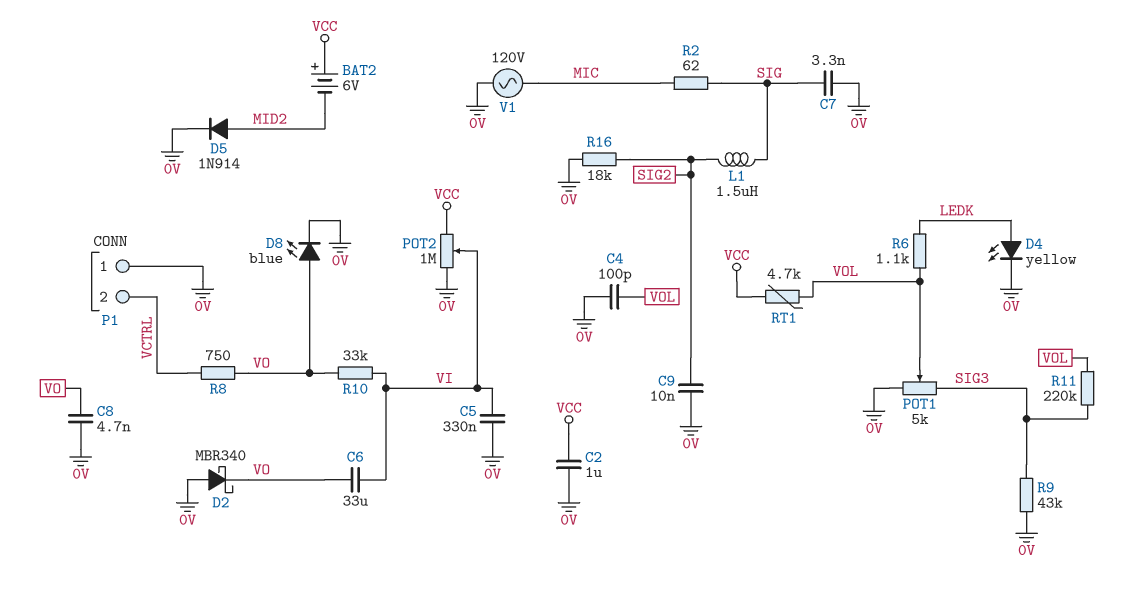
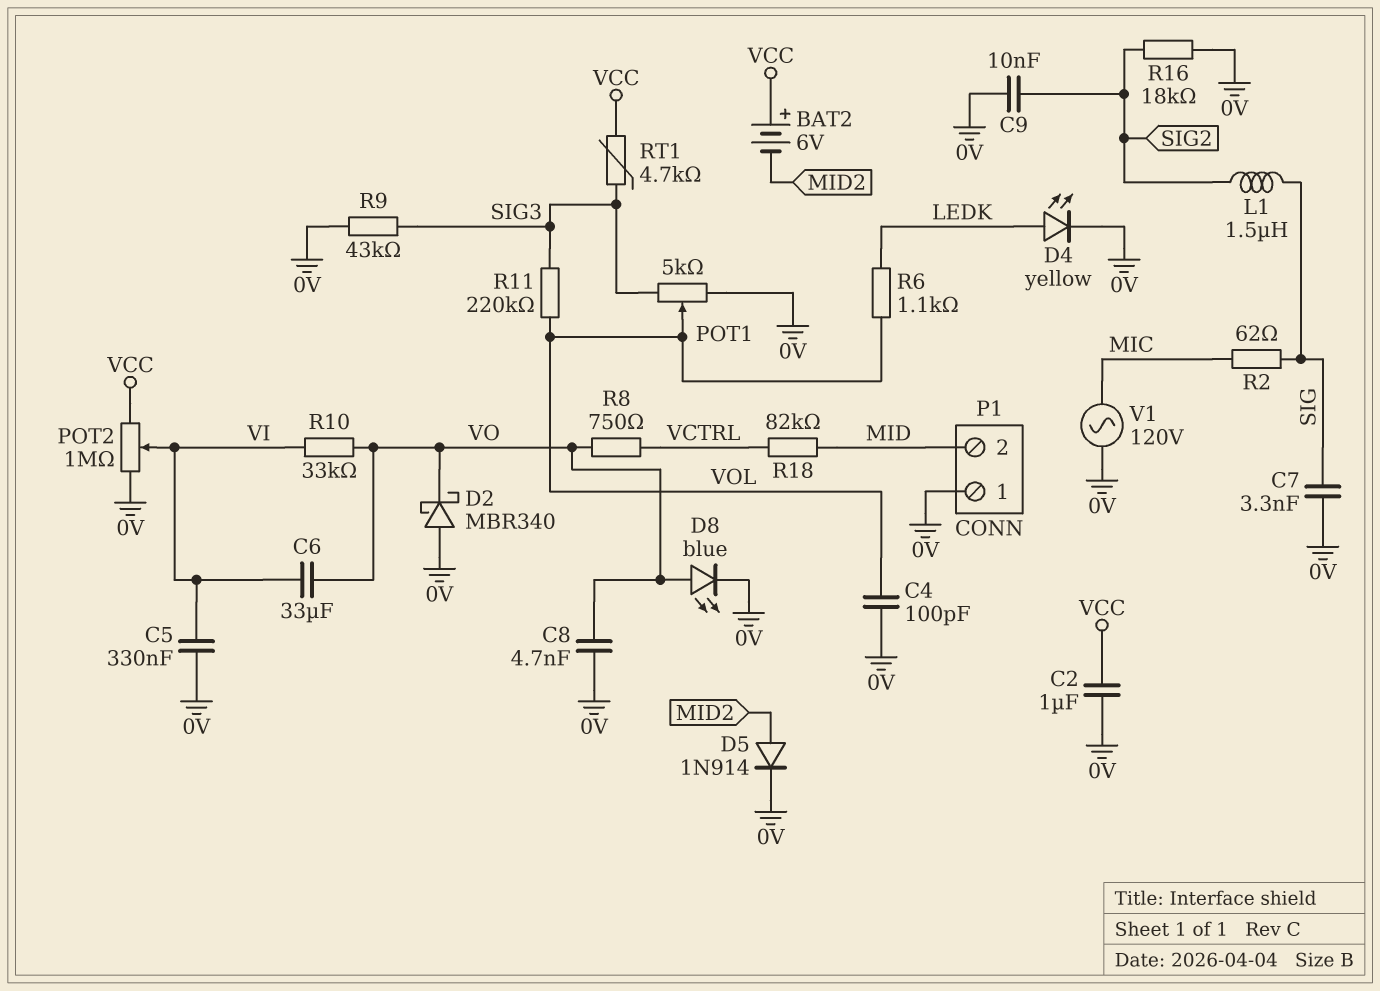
P1 pin 2: VCTRL -> MID
R18: none -> 82k (MID, VCTRL)
RT1: 4.7k (VCC, VOL) -> 4.7k (SIG3, VCC)

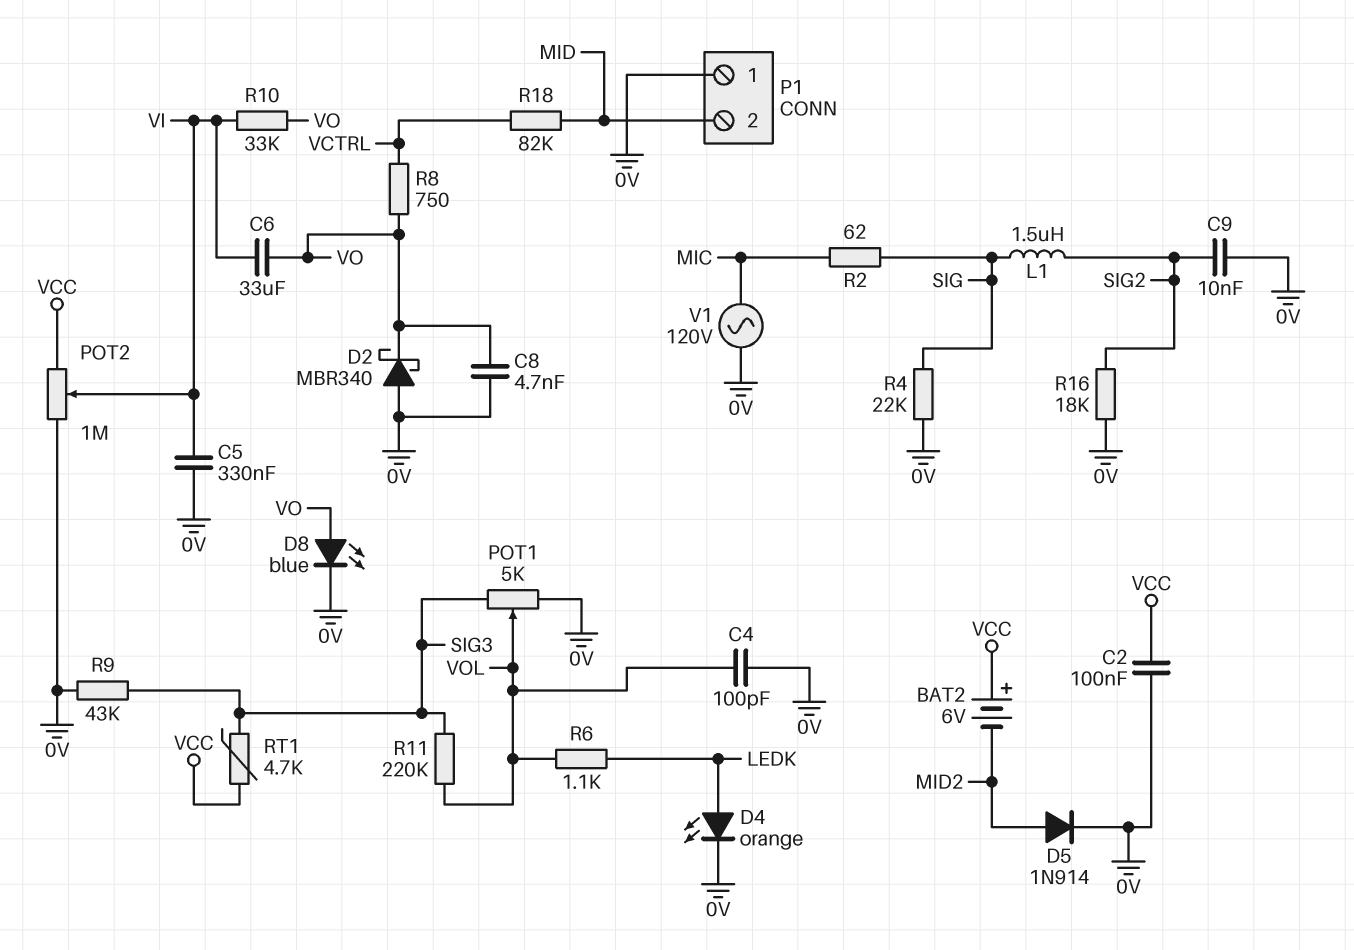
C2: 1uF (0V, VCC) -> 100nF (0V, VCC)
C7: 3.3nF (0V, SIG) -> none
D4: LED yellow (A LEDK, K 0V) -> LED orange (A LEDK, K 0V)
R4: none -> 22k (0V, SIG)

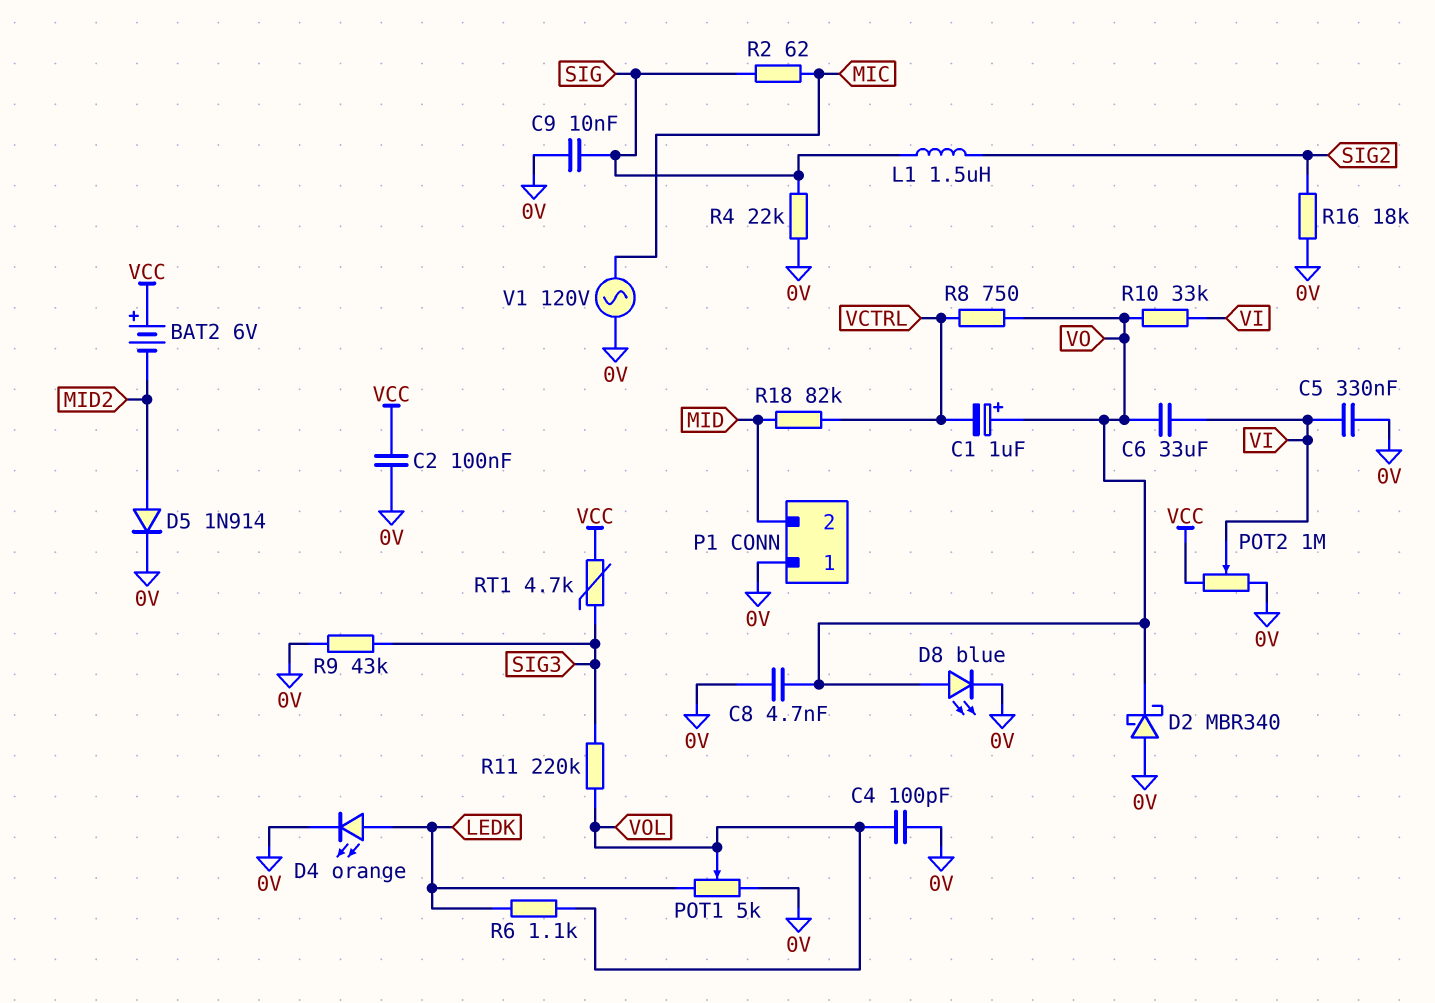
C1: none -> 1uF (plus VO, minus VCTRL)
C9: 10nF (0V, SIG2) -> 10nF (0V, SIG)
POT1: 5k (0V, SIG3, wiper VOL) -> 5k (0V, LEDK, wiper VOL)

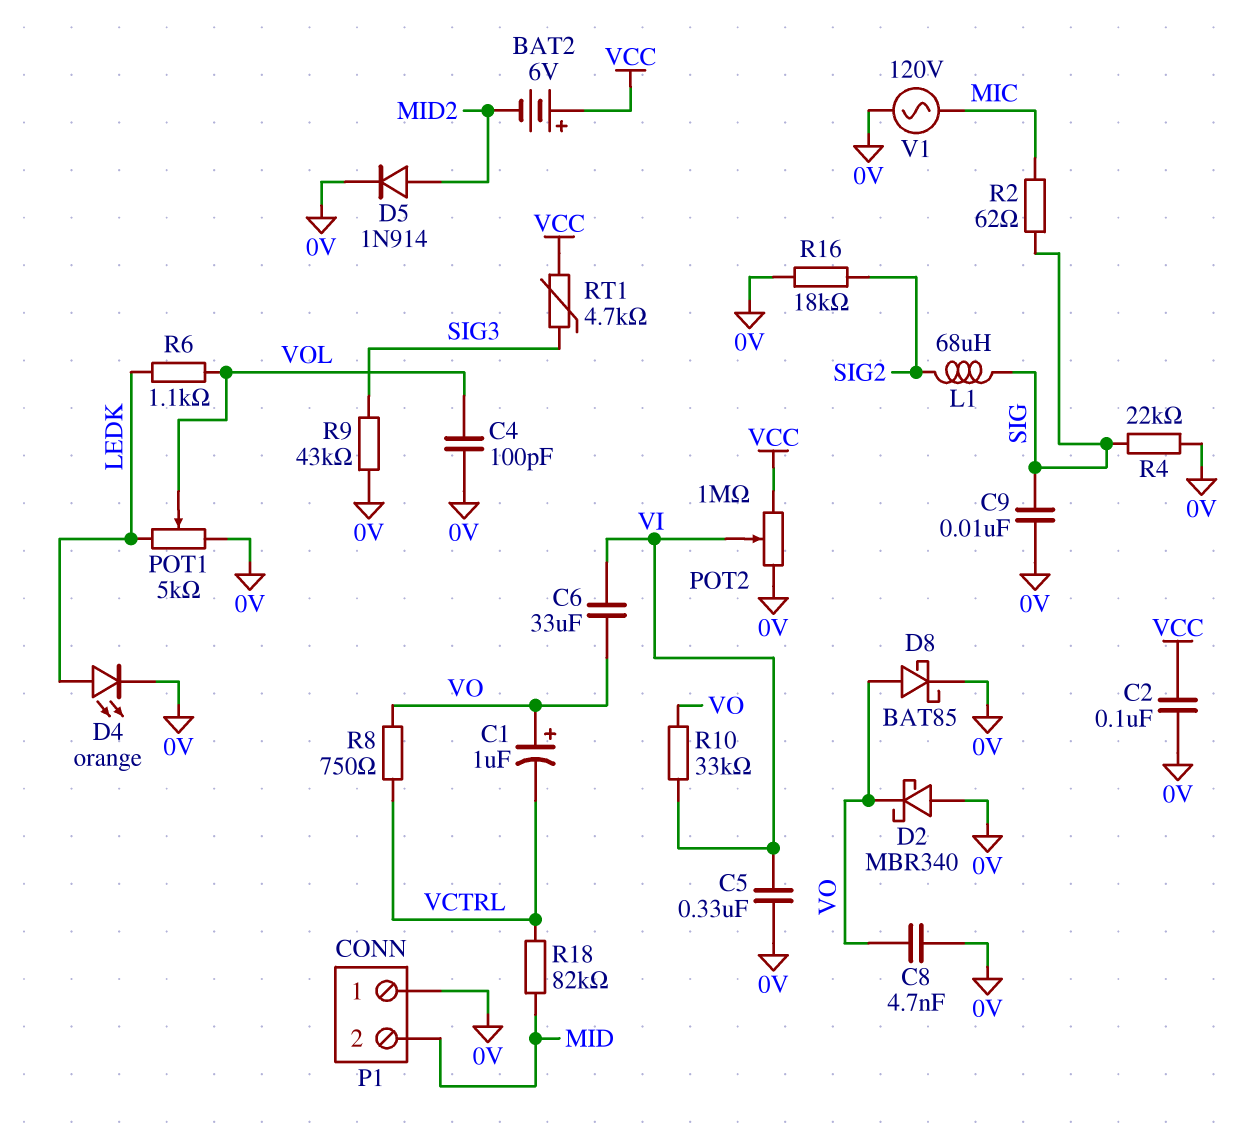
D8: LED blue (A VO, K 0V) -> schottky BAT85 (A VO, K 0V)
L1: 1.5uH (SIG, SIG2) -> 68uH (SIG, SIG2)
R11: 220k (SIG3, VOL) -> none

